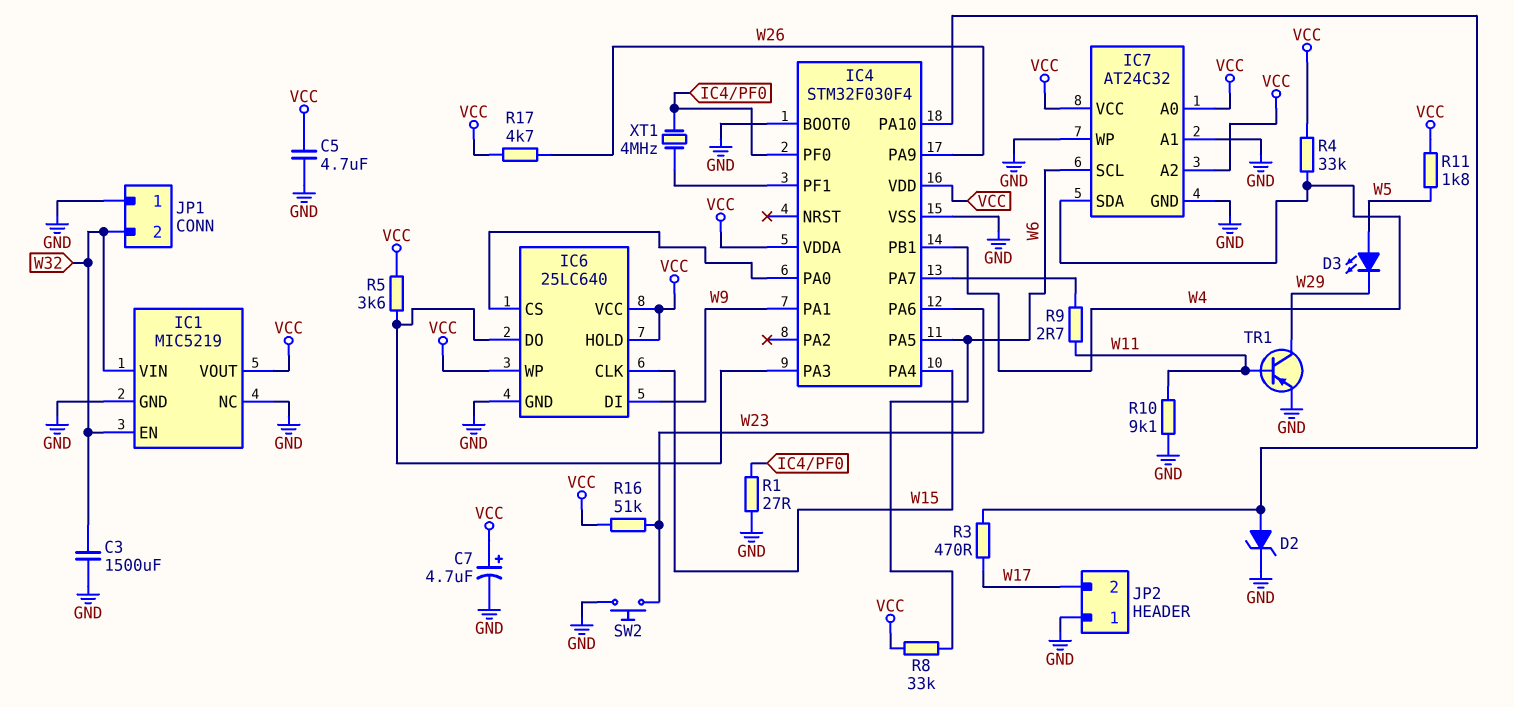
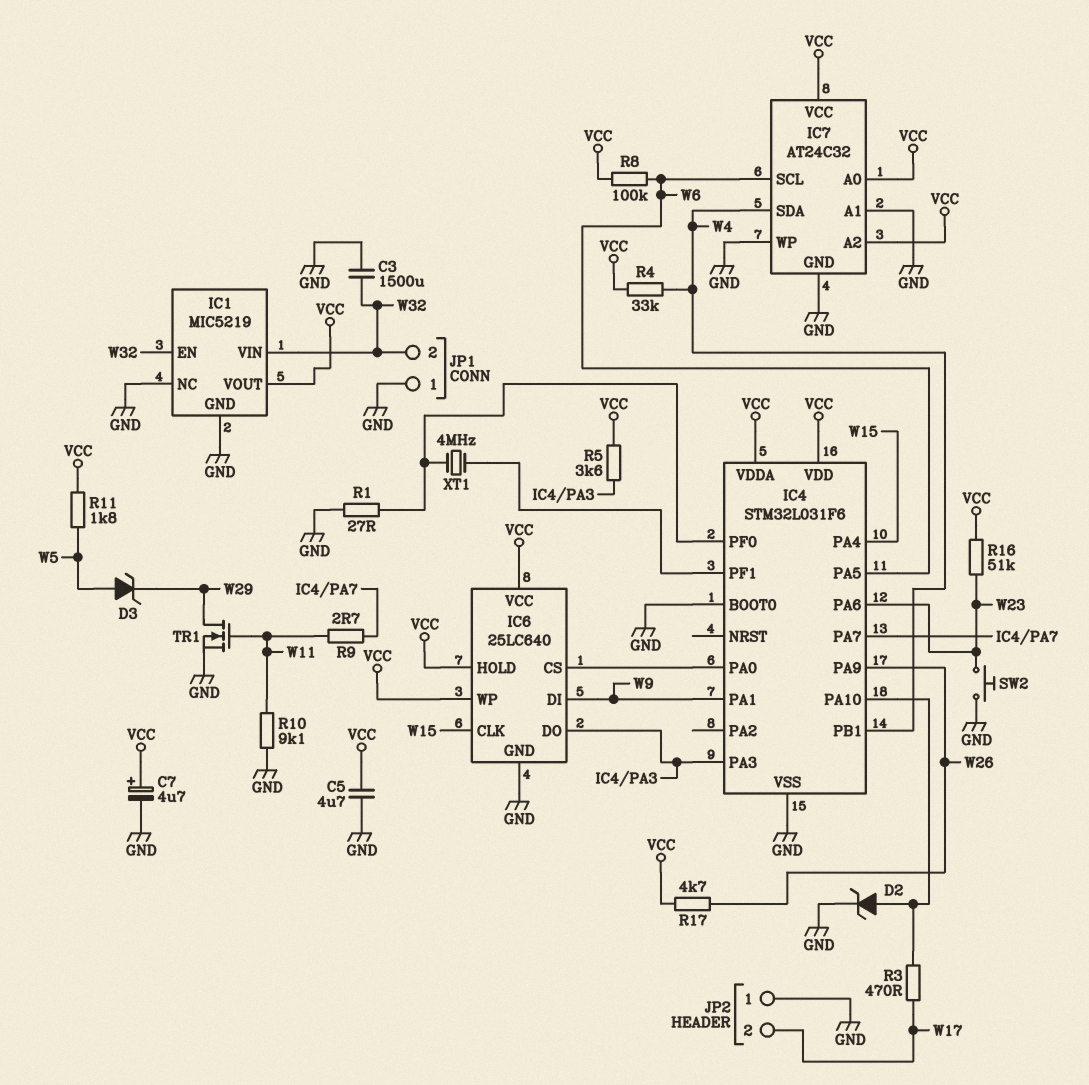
D3: LED (A W5, K W29) -> zener (A W5, K W29)
IC4: STM32F030F4 -> STM32L031F6
R8: 33k (VCC, W6) -> 100k (VCC, W6)
TR1: PNP (B W11, C W29, E GND) -> NMOS (G W11, D W29, S GND)

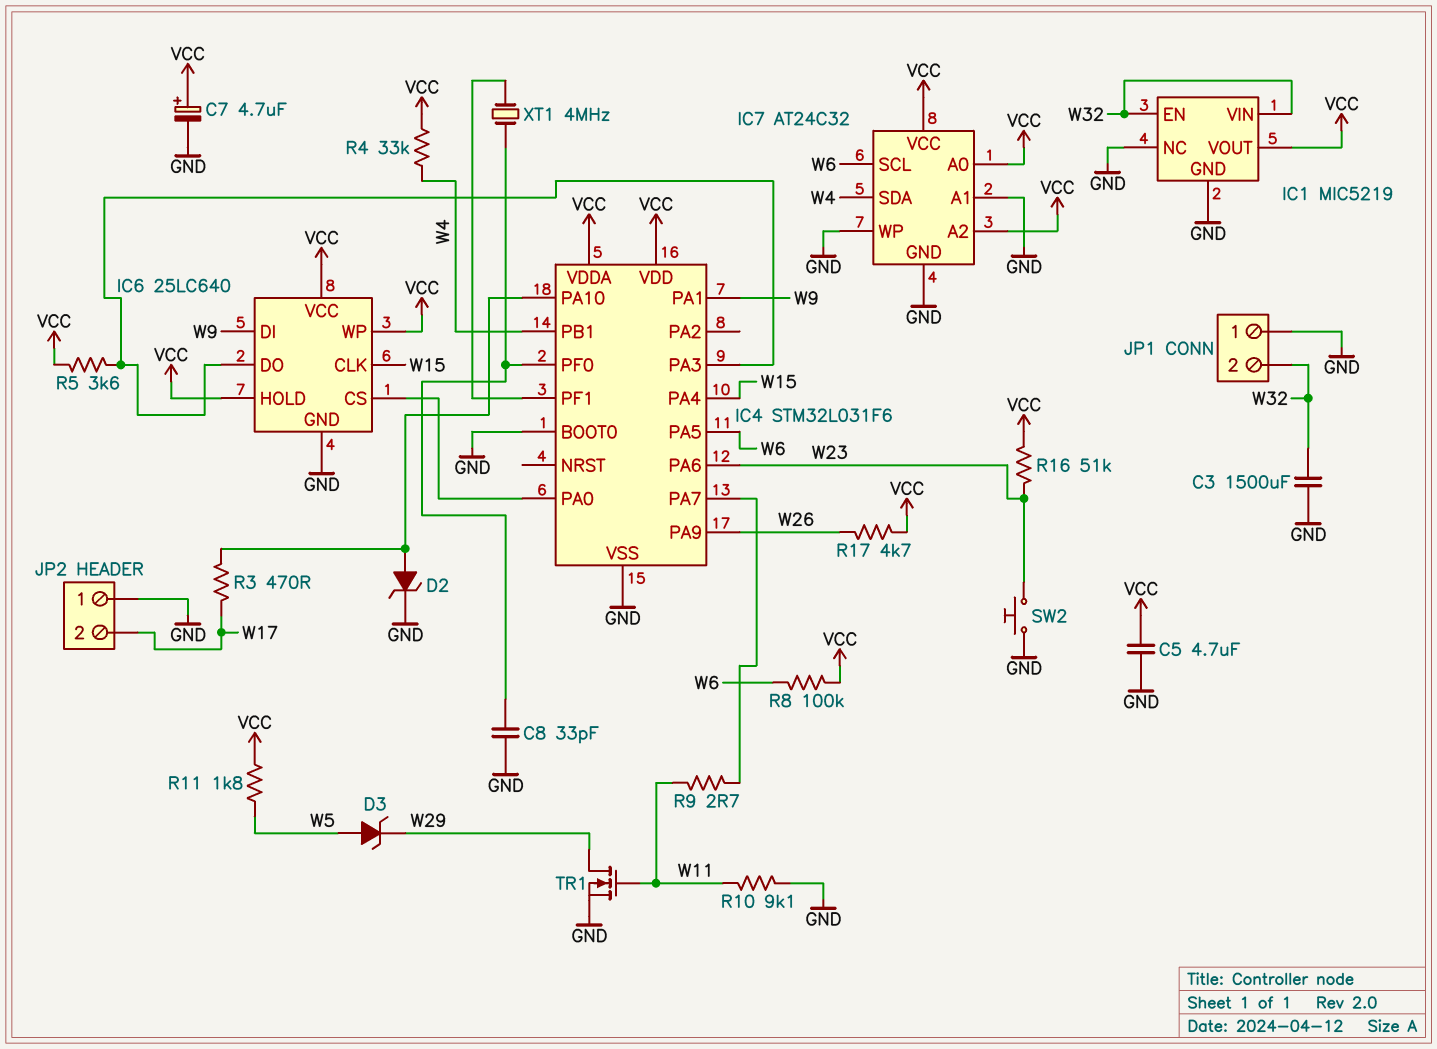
C8: none -> 33pF (GND, IC4/PF0)
R1: 27 (GND, IC4/PF0) -> none

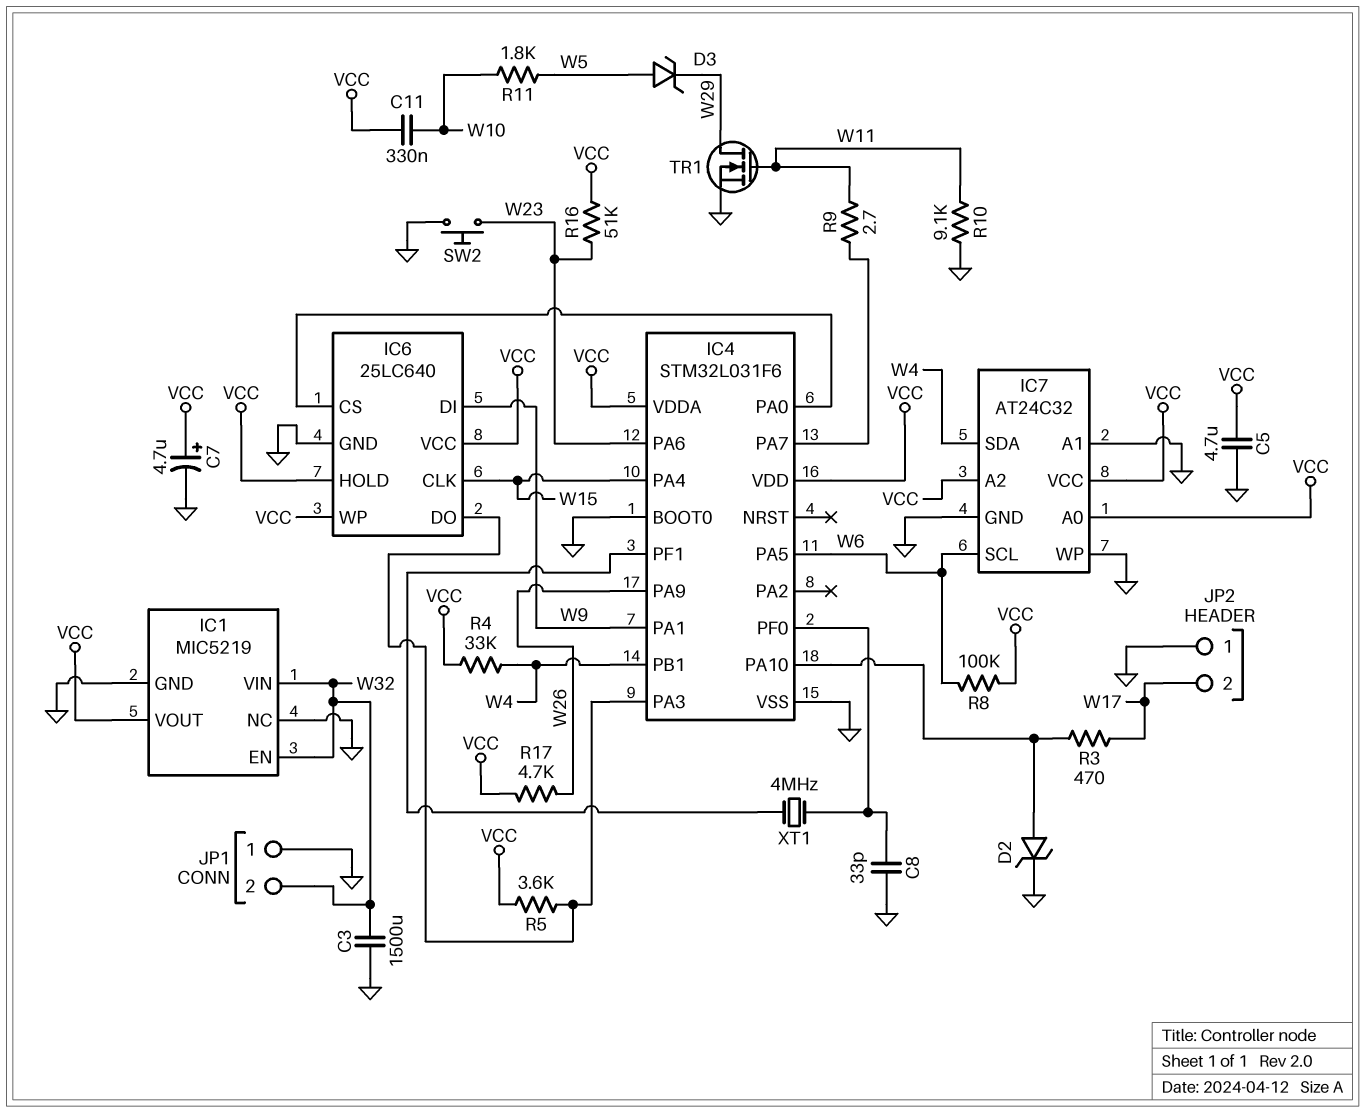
C11: none -> 330nF (VCC, W10)
R11: 1.8k (VCC, W5) -> 1.8k (W5, W10)

